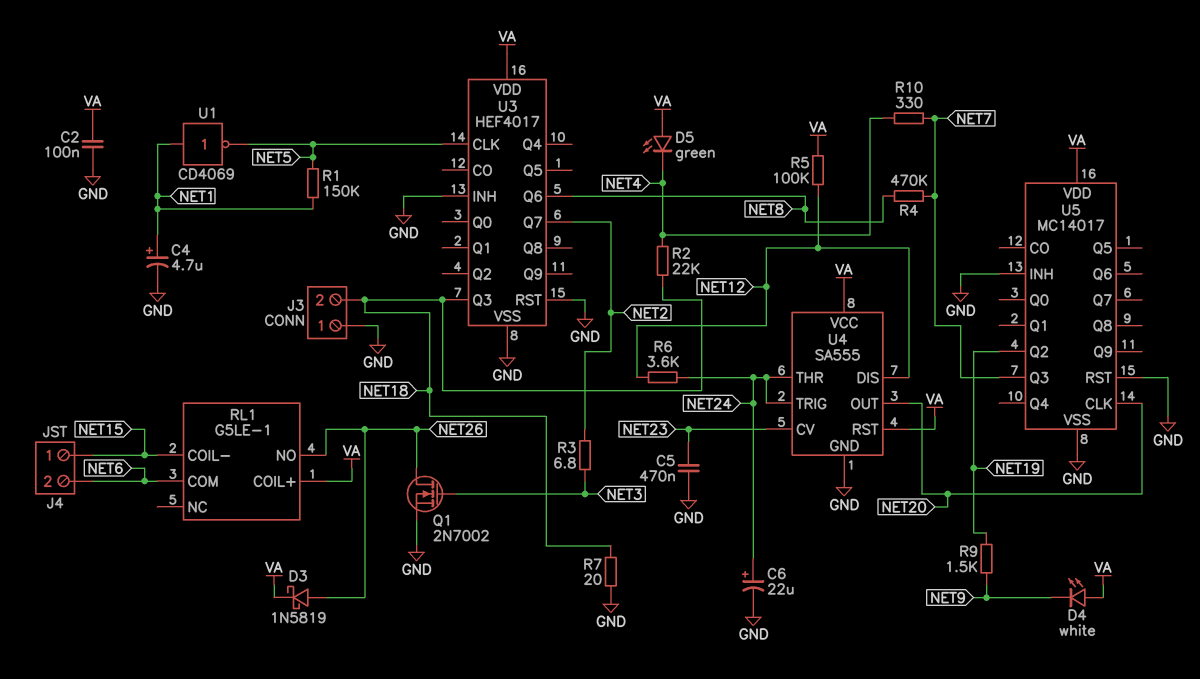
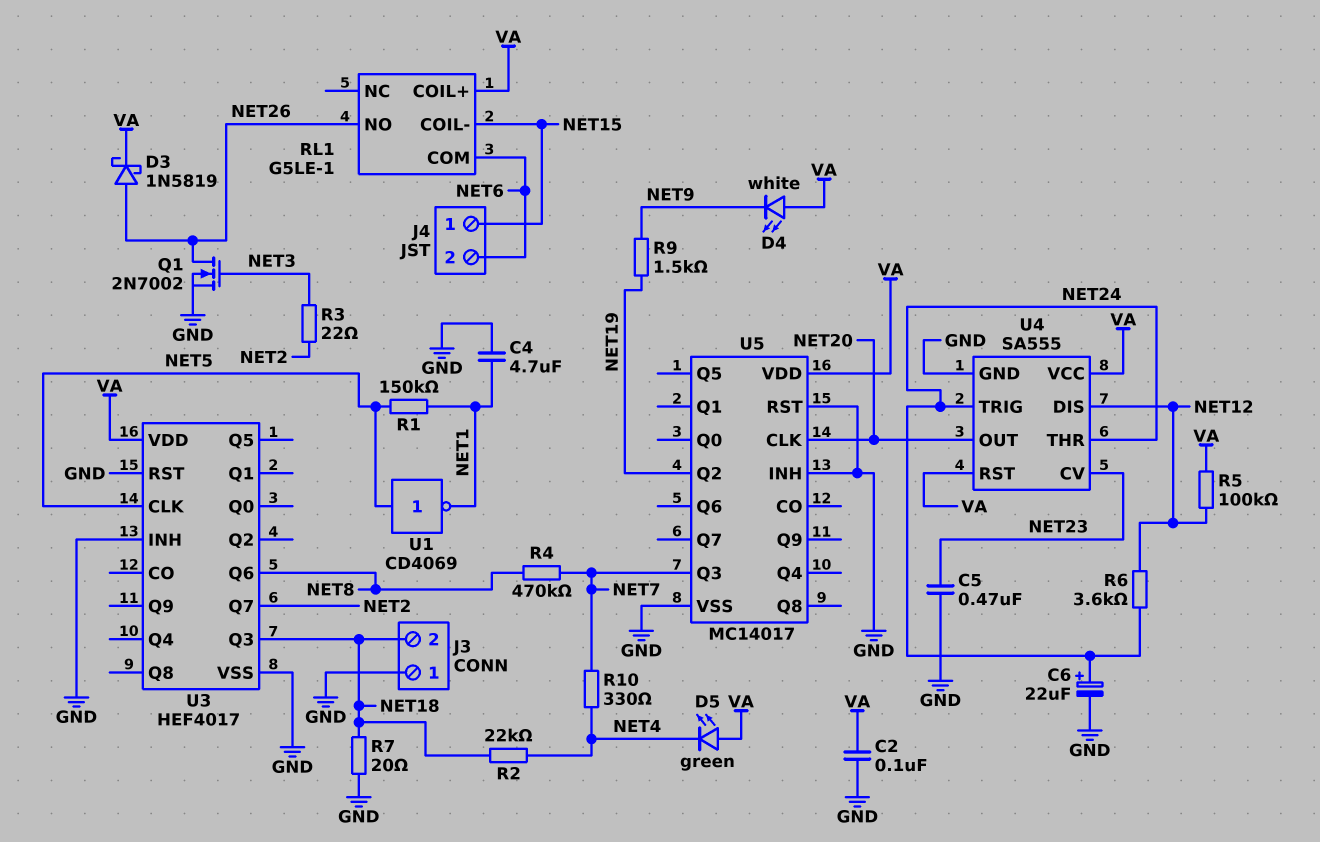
C4: 4.7uF (plus NET1, minus GND) -> 4.7uF (GND, NET1)
R3: 6.8 (NET2, NET3) -> 22 (NET2, NET3)
U1: NOT CD4069 (in NET1, out NET5) -> NOT CD4069 (in NET5, out NET1)

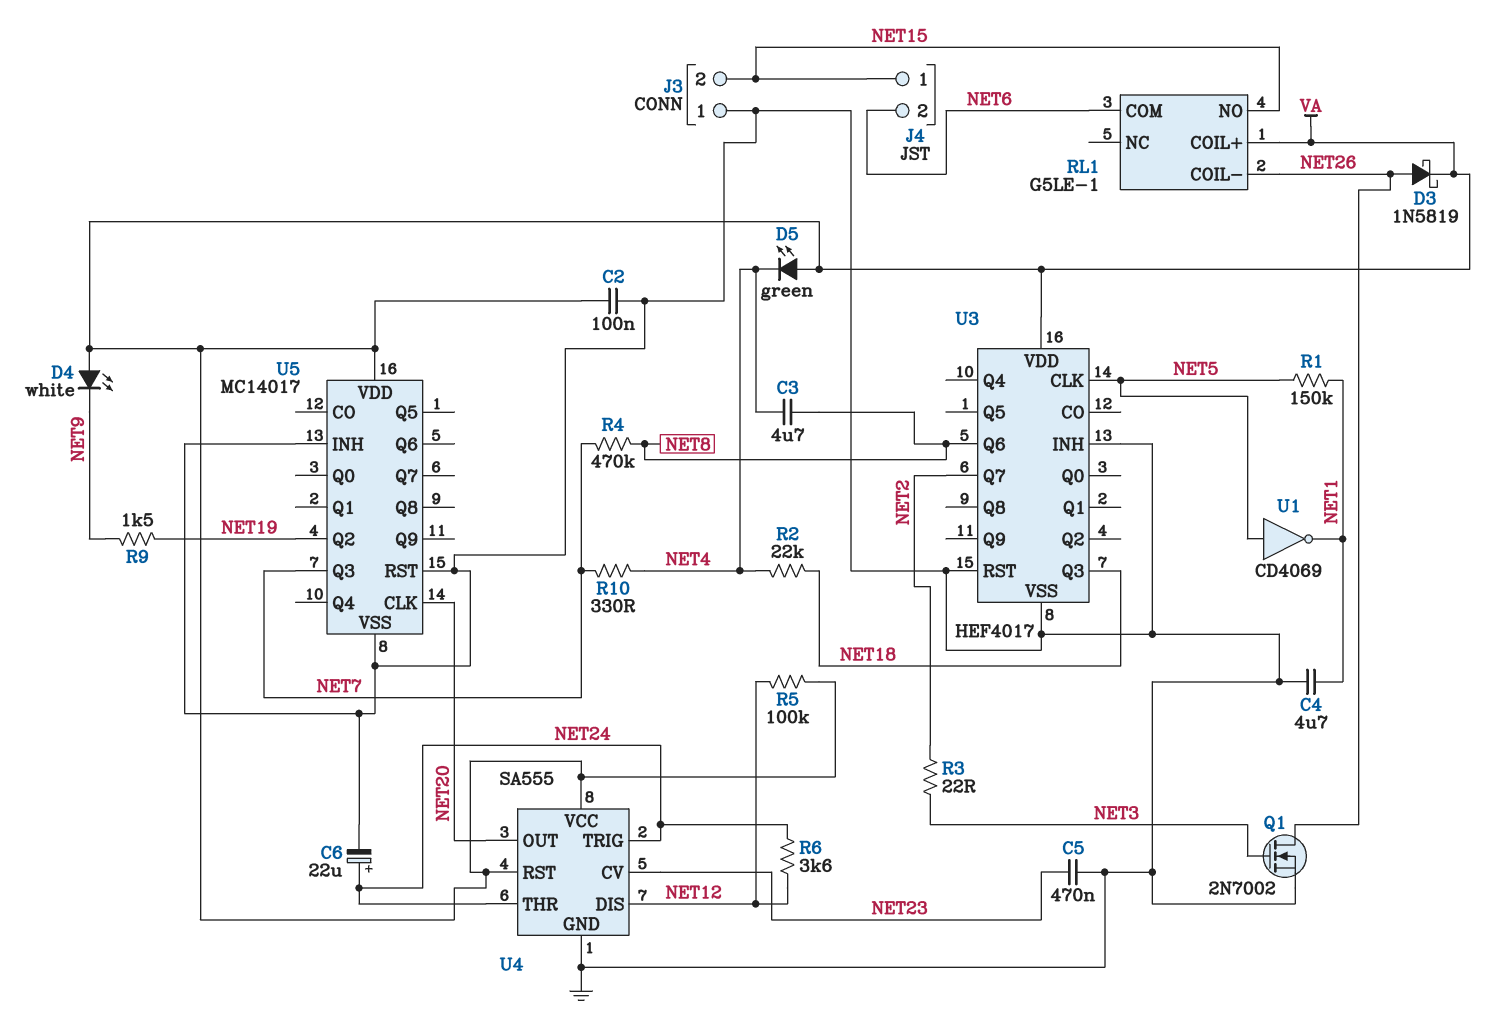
C3: none -> 4.7uF (NET4, NET8)
J3 pin 2: NET18 -> NET15
R7: 20 (GND, NET18) -> none
RL1 pin COIL-: NET15 -> NET26
RL1 pin NO: NET26 -> NET15

